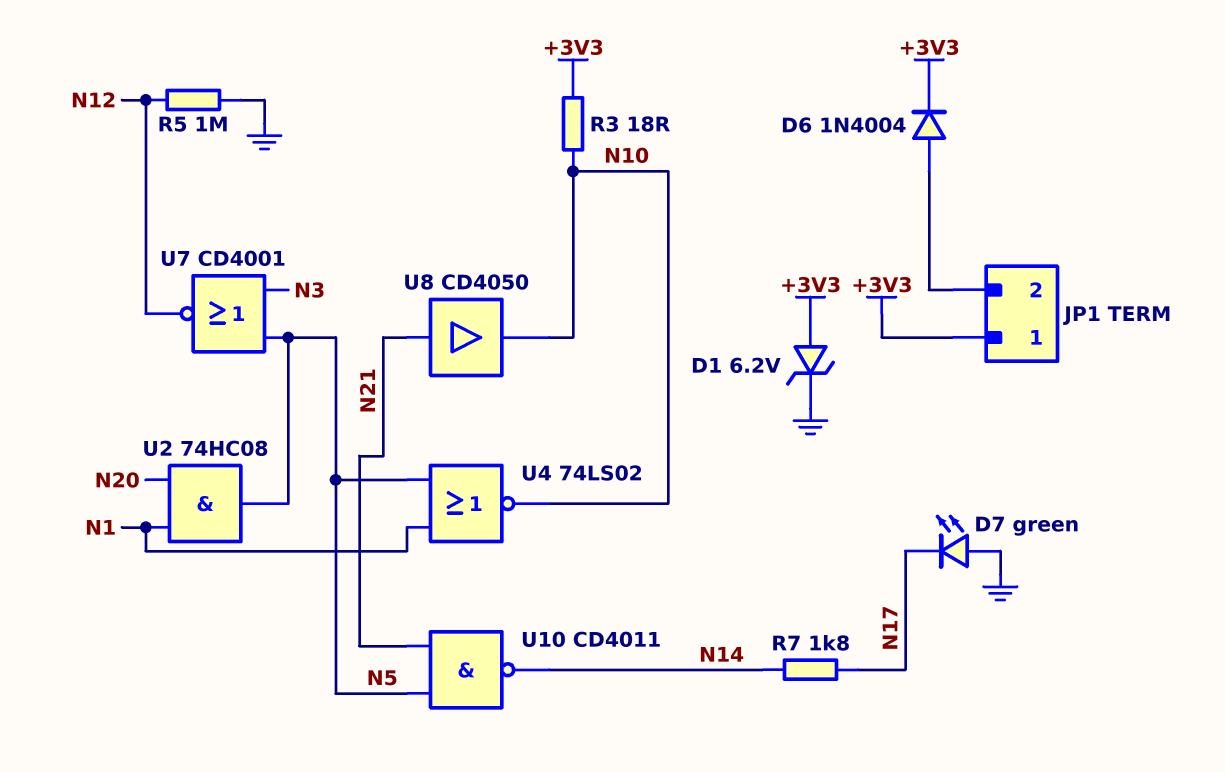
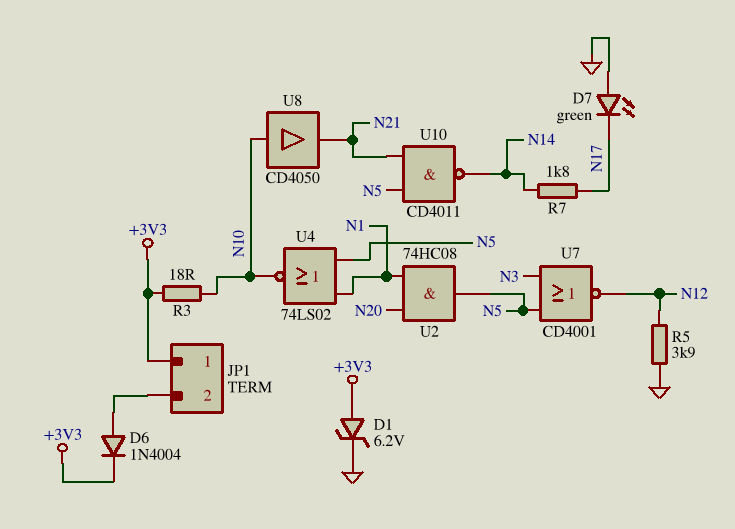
R5: 1M (GND, N12) -> 3.9k (GND, N12)
U8: buffer CD4050 (in N21, out N10) -> buffer CD4050 (in N10, out N21)

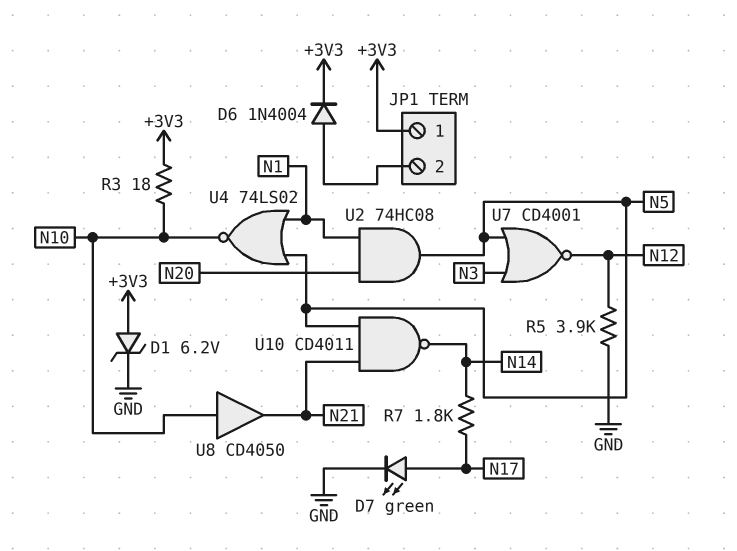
D7: LED green (A GND, K N17) -> LED green (A N17, K GND)

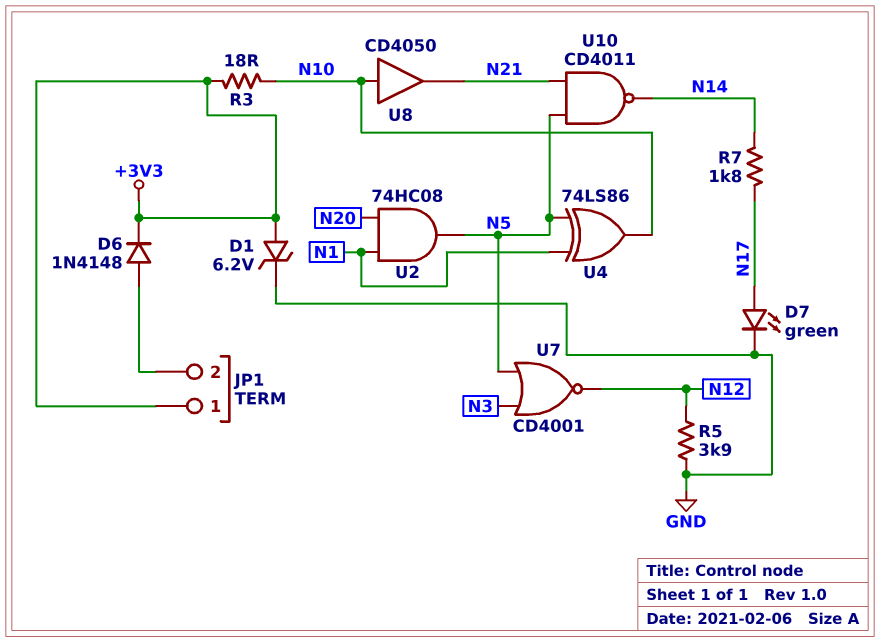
D6: diode 1N4004 (A JP1/2, K +3V3) -> diode 1N4148 (A JP1/2, K +3V3)
U4: NOR 74LS02 (in N1, in N5, out N10) -> XOR 74LS86 (in N1, in N5, out N10)

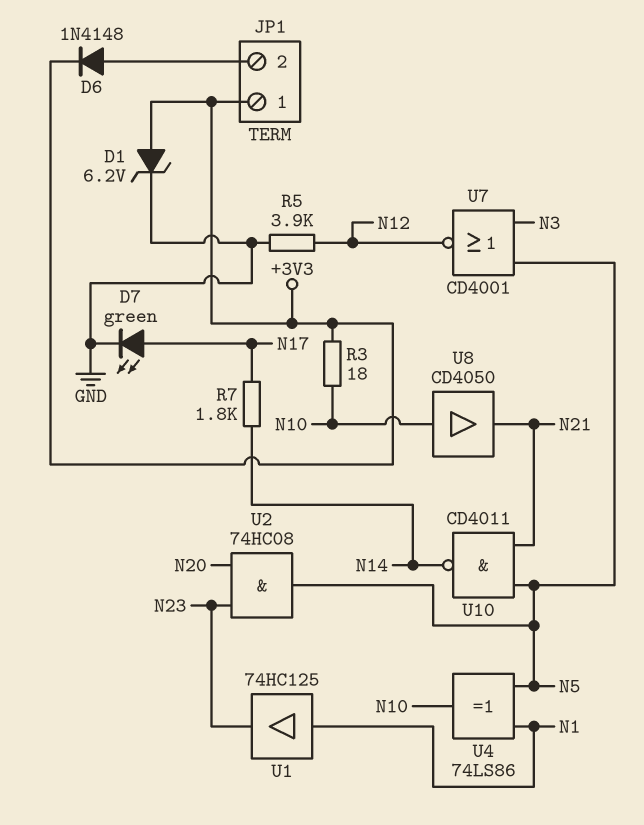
U1: none -> buffer 74HC125 (in N1, out N23)
U2: AND 74HC08 (in N1, in N20, out N5) -> AND 74HC08 (in N20, in N23, out N5)

